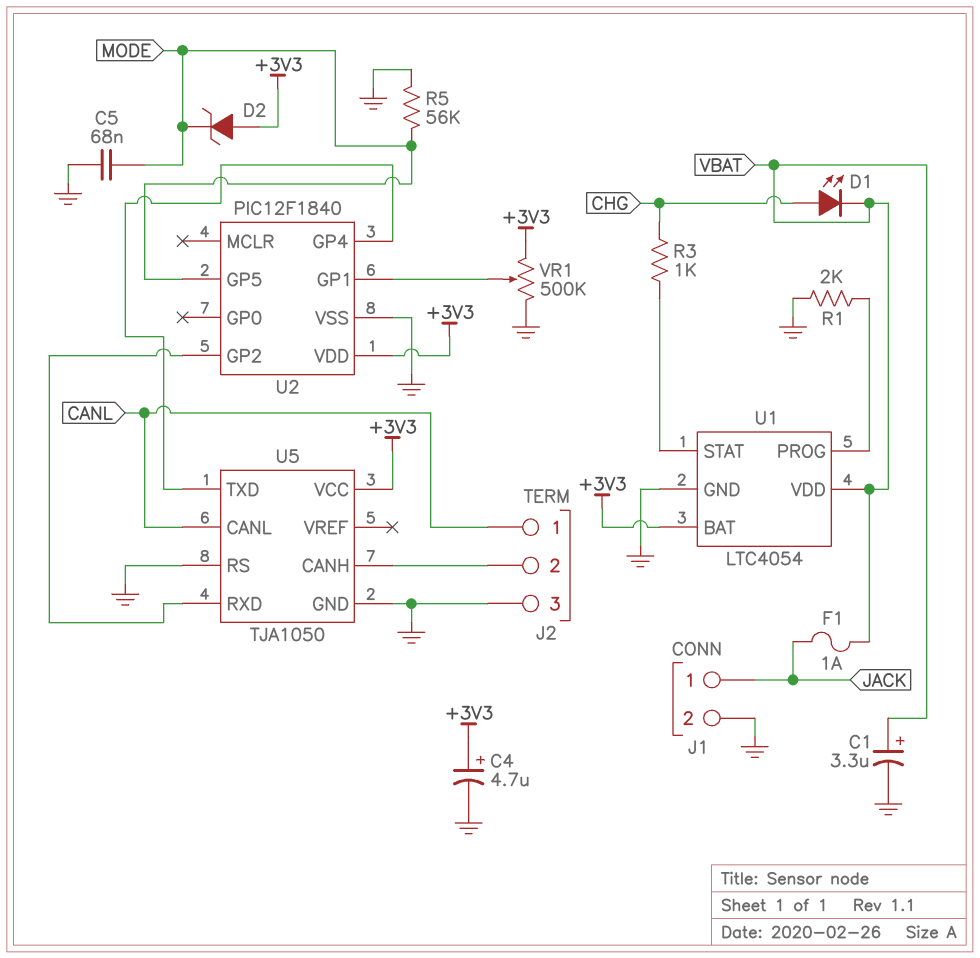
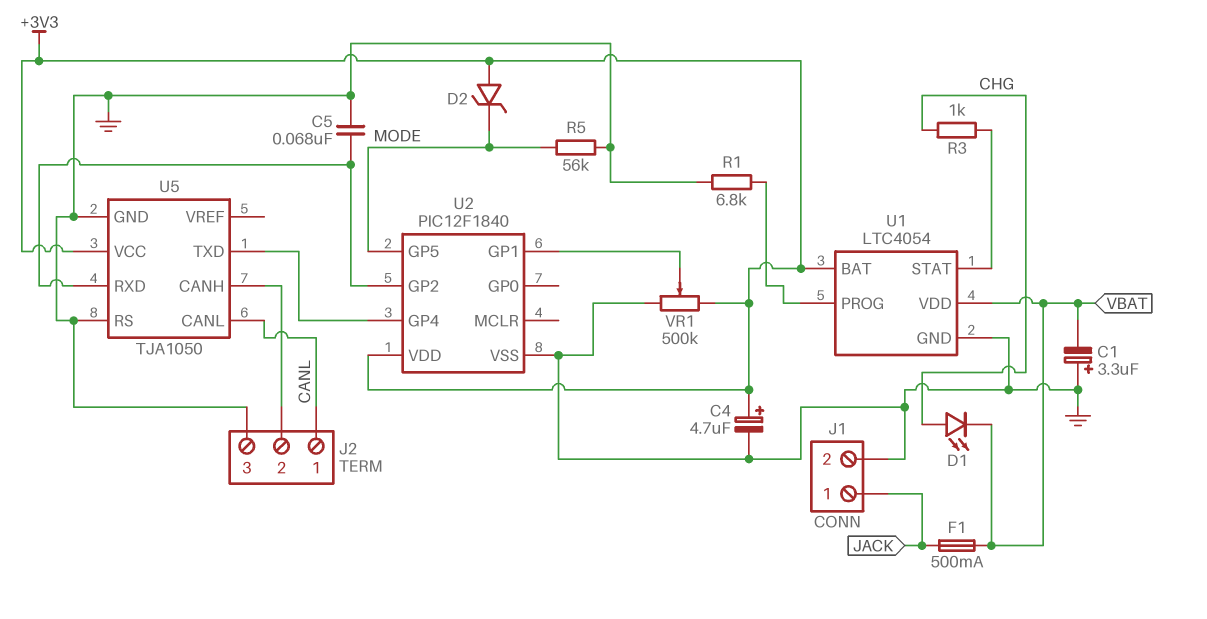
C1: 3.3uF (plus VBAT, minus GND) -> 3.3uF (plus GND, minus VBAT)
C5: 68nF (GND, MODE) -> 68nF (GND, U2/GP2)
F1: 1A (JACK, VBAT) -> 500mA (JACK, VBAT)
R1: 2k (GND, U1/PROG) -> 6.8k (GND, U1/PROG)

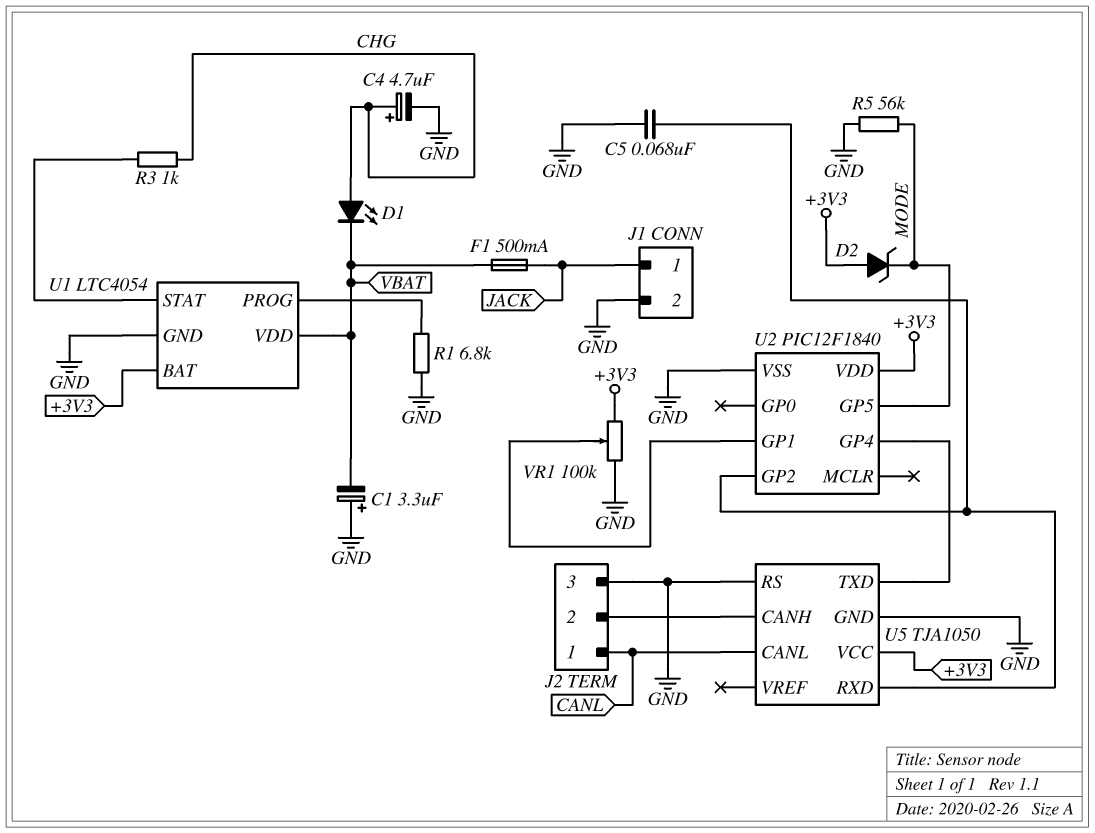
C4: 4.7uF (plus +3V3, minus GND) -> 4.7uF (plus CHG, minus GND)
VR1: 500k (+3V3, GND, wiper U2/GP1) -> 100k (+3V3, GND, wiper U2/GP1)

